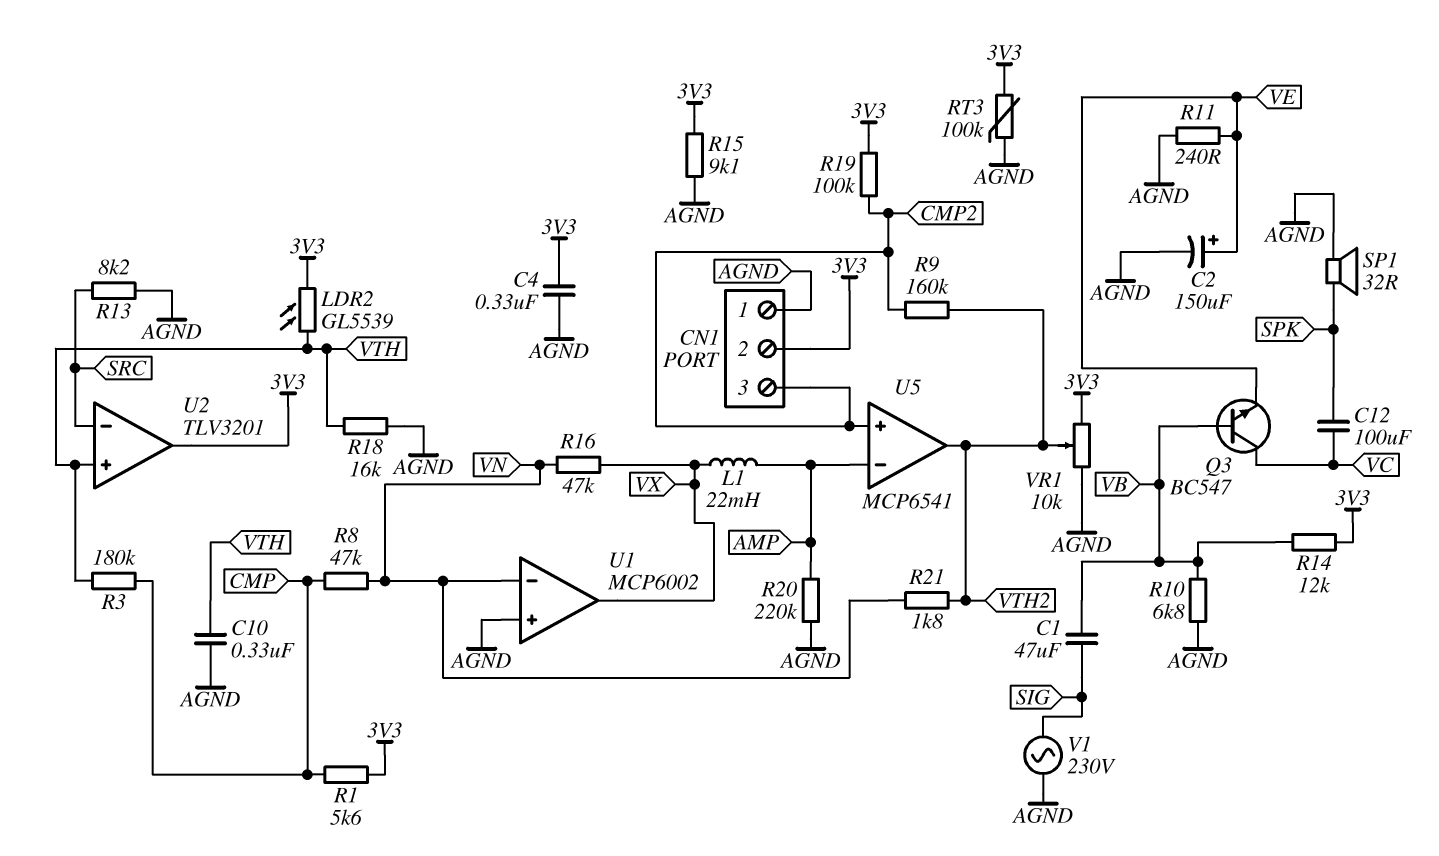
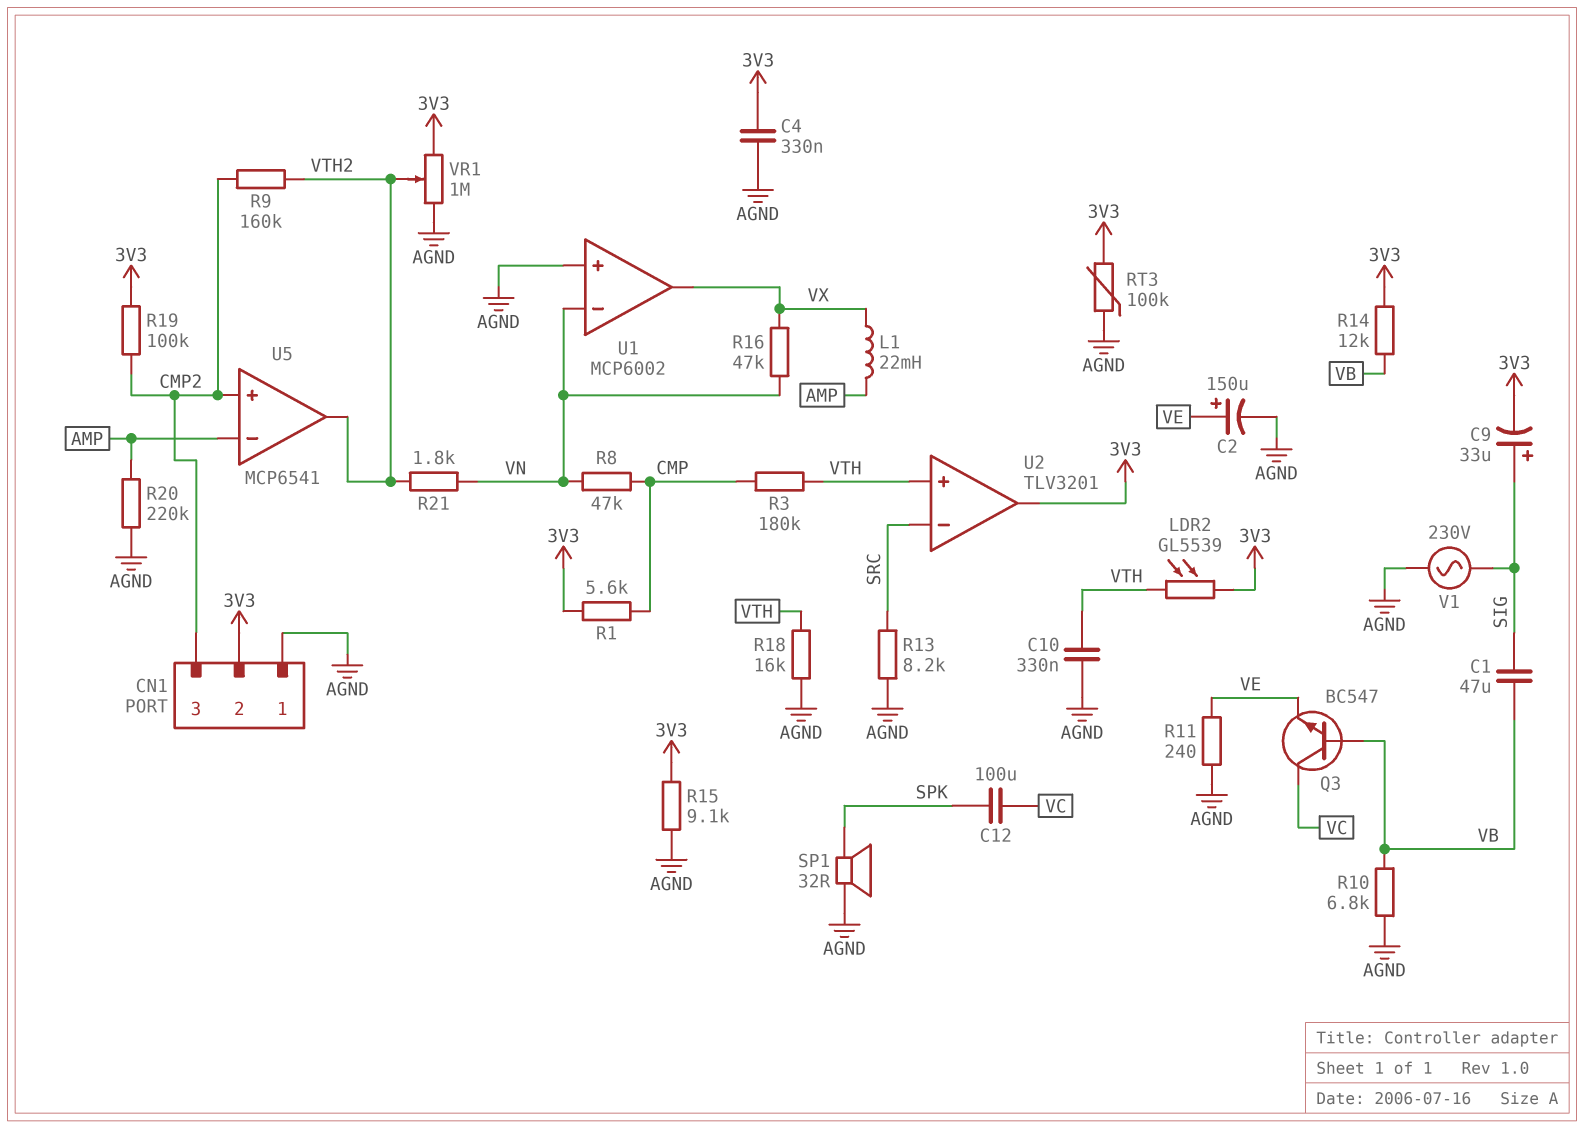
C9: none -> 33uF (plus SIG, minus 3V3)
VR1: 10k (3V3, AGND, wiper VTH2) -> 1M (3V3, AGND, wiper VTH2)

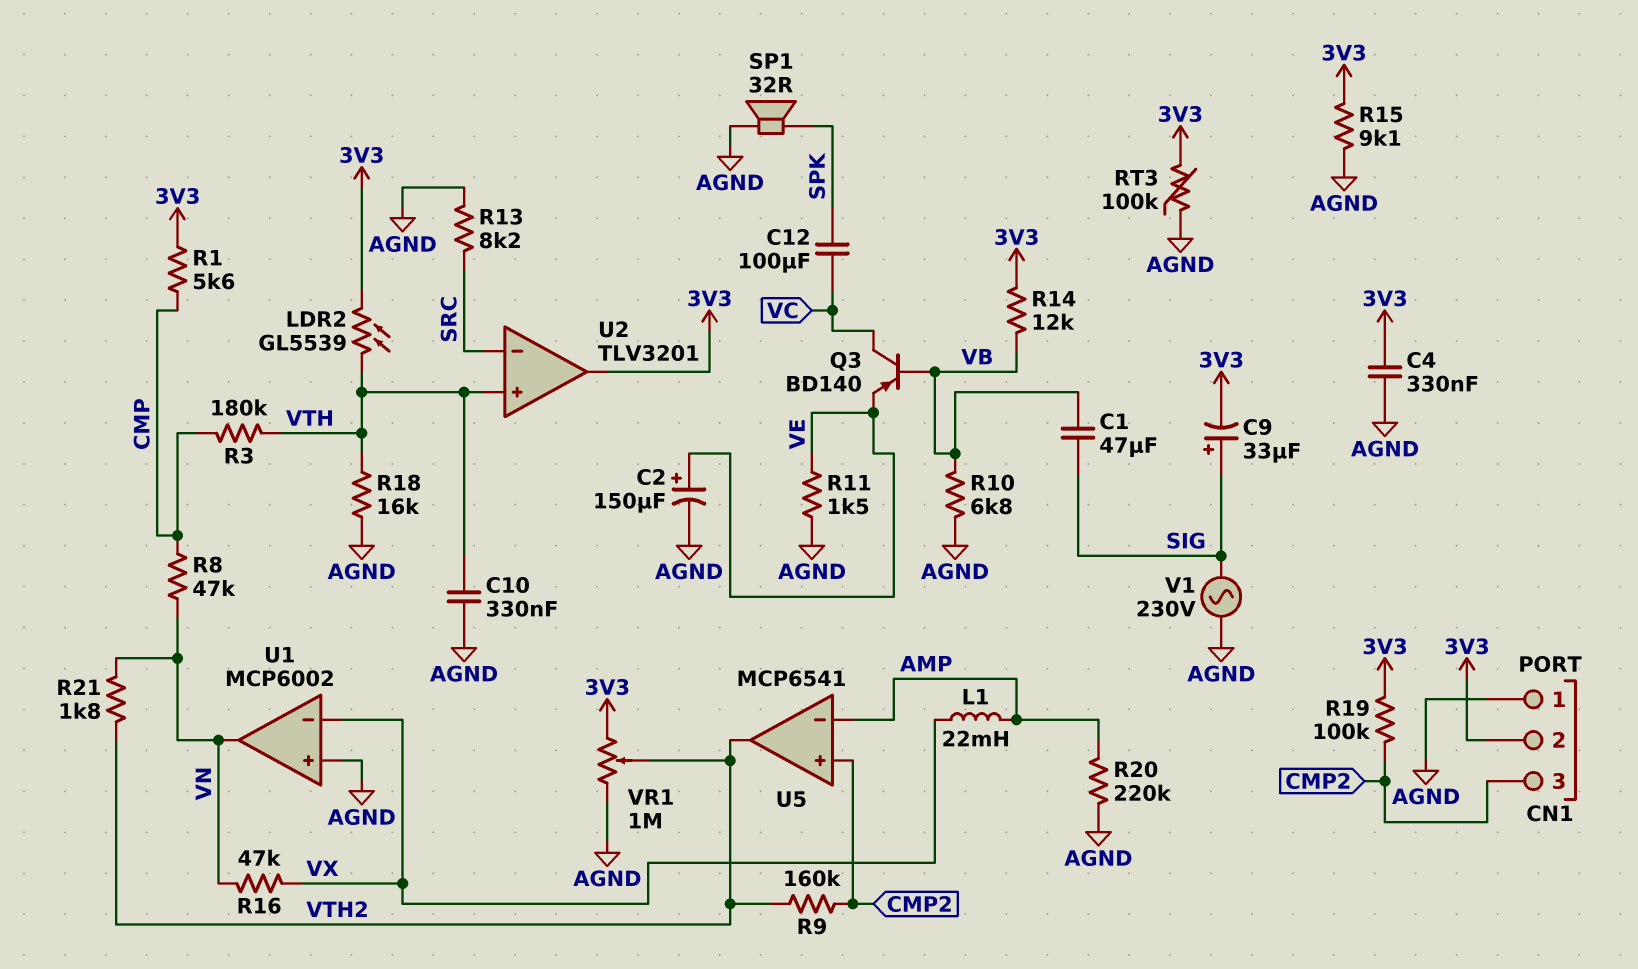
Q3: NPN BC547 (B VB, C VC, E VE) -> PNP BD140 (B VB, C VC, E VE)
R11: 240 (AGND, VE) -> 1.5k (AGND, VE)
U1 pin in-: VN -> VX
U1 pin out: VX -> VN

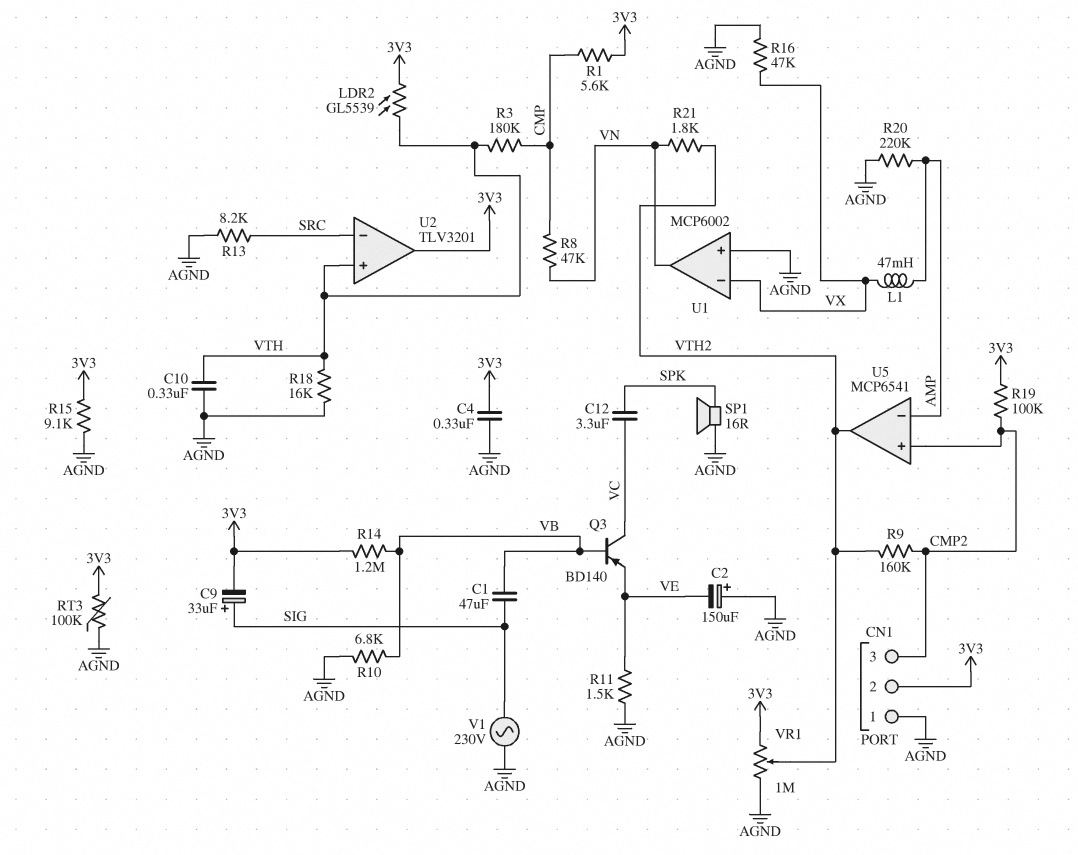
C2: 150uF (plus VE, minus AGND) -> 150uF (plus AGND, minus VE)
C12: 100uF (SPK, VC) -> 3.3uF (SPK, VC)
L1: 22mH (AMP, VX) -> 47mH (AMP, VX)
R14: 12k (3V3, VB) -> 1.2M (3V3, VB)
R16: 47k (VN, VX) -> 47k (AGND, VX)
SP1: speaker 32R (AGND, SPK) -> speaker 16R (AGND, SPK)

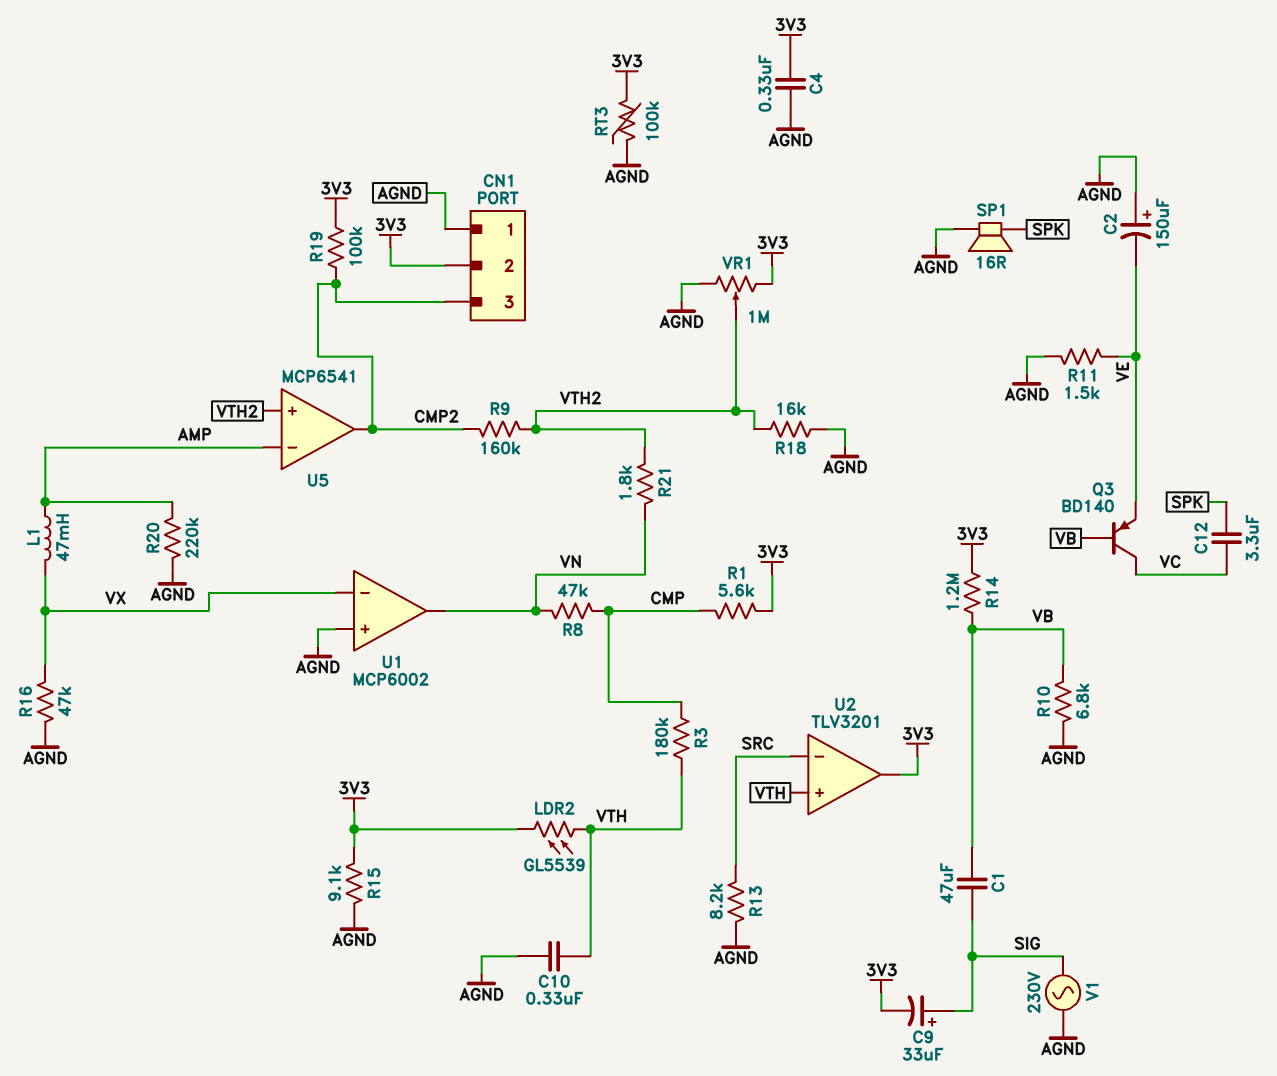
R18: 16k (AGND, VTH) -> 16k (AGND, VTH2)
U5 pin in+: CMP2 -> VTH2
U5 pin out: VTH2 -> CMP2

